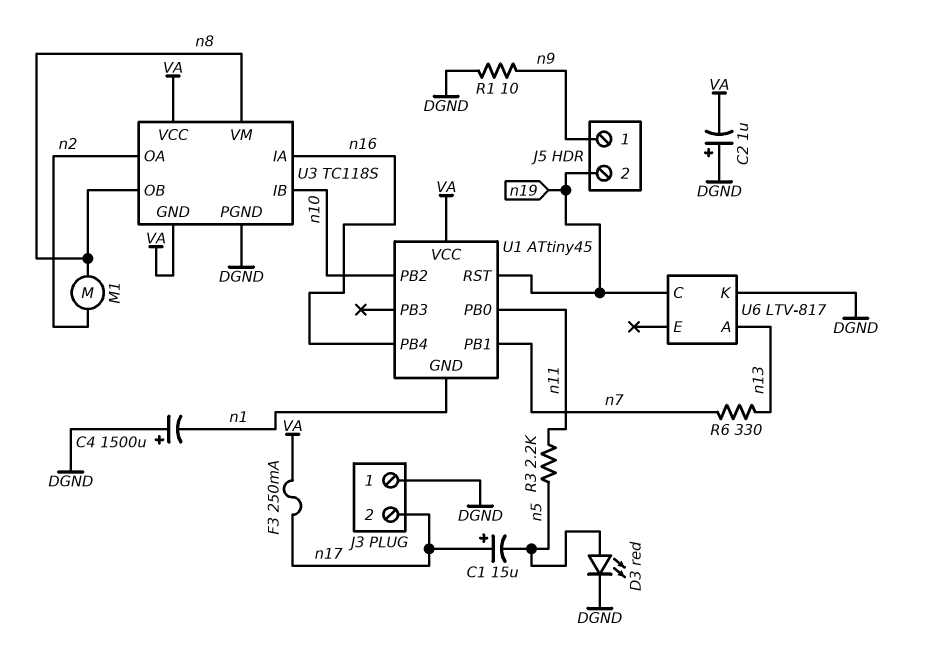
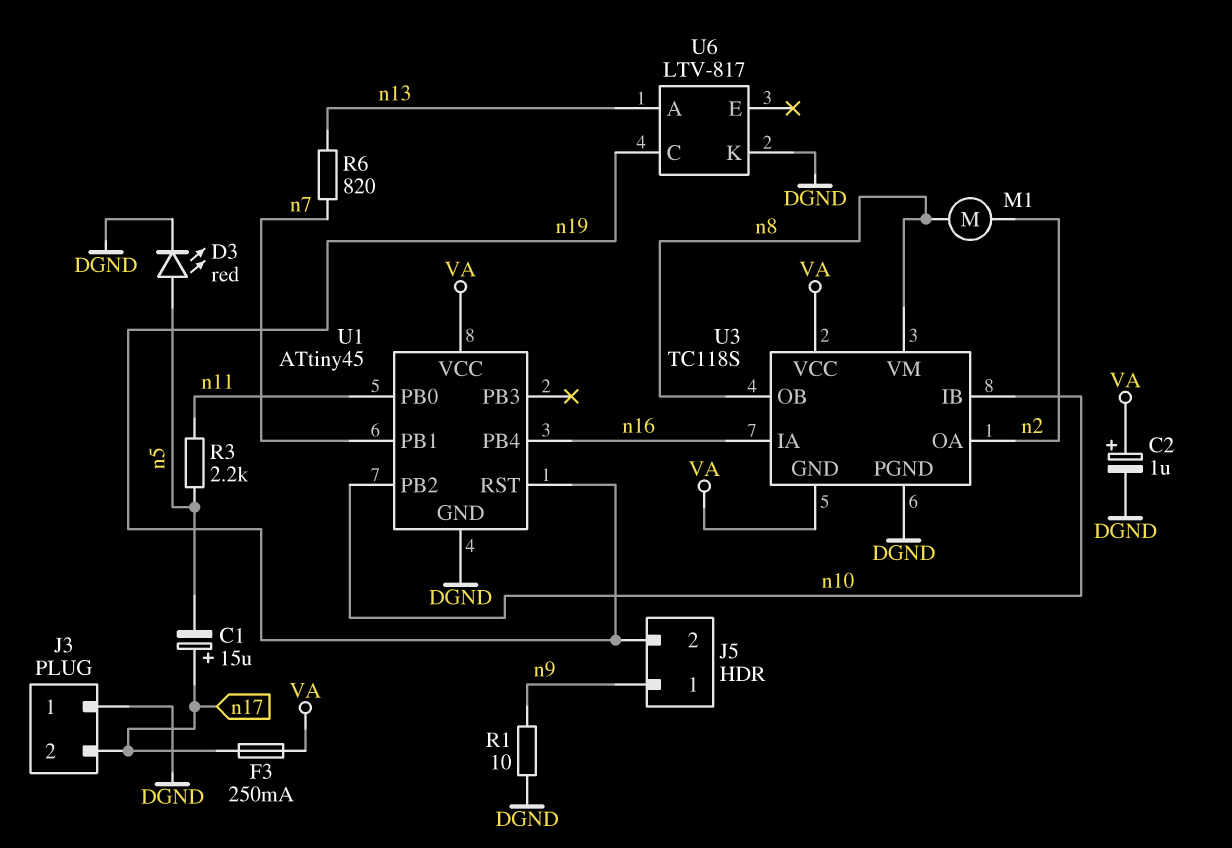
C2: 1uF (plus DGND, minus VA) -> 1uF (plus VA, minus DGND)
C4: 1500uF (plus DGND, minus n1) -> none
R6: 330 (n7, n13) -> 820 (n7, n13)
U1 pin GND: n1 -> DGND

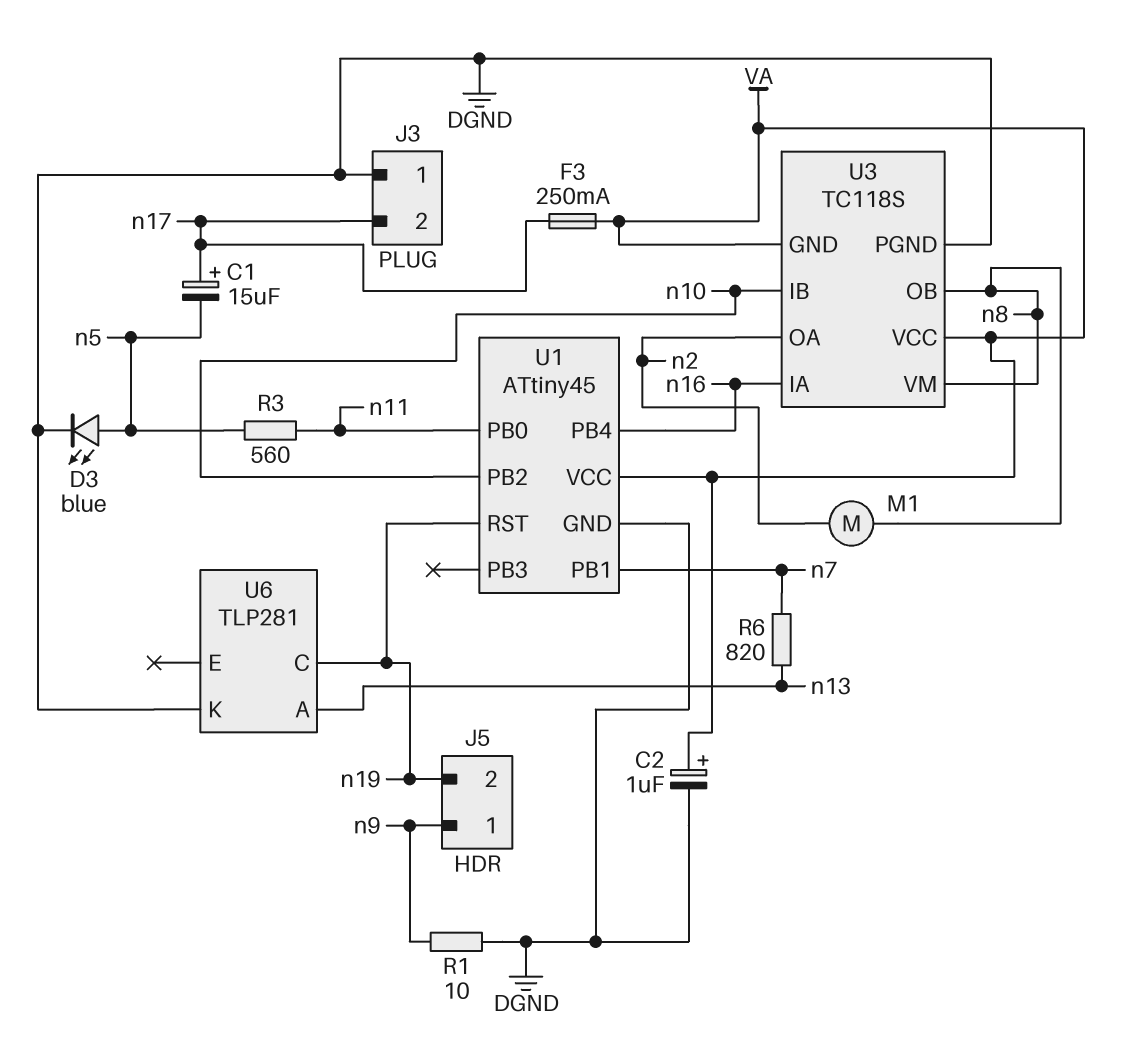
D3: LED red (A n5, K DGND) -> LED blue (A n5, K DGND)
R3: 2.2k (n5, n11) -> 560 (n5, n11)
U6: LTV-817 -> TLP281

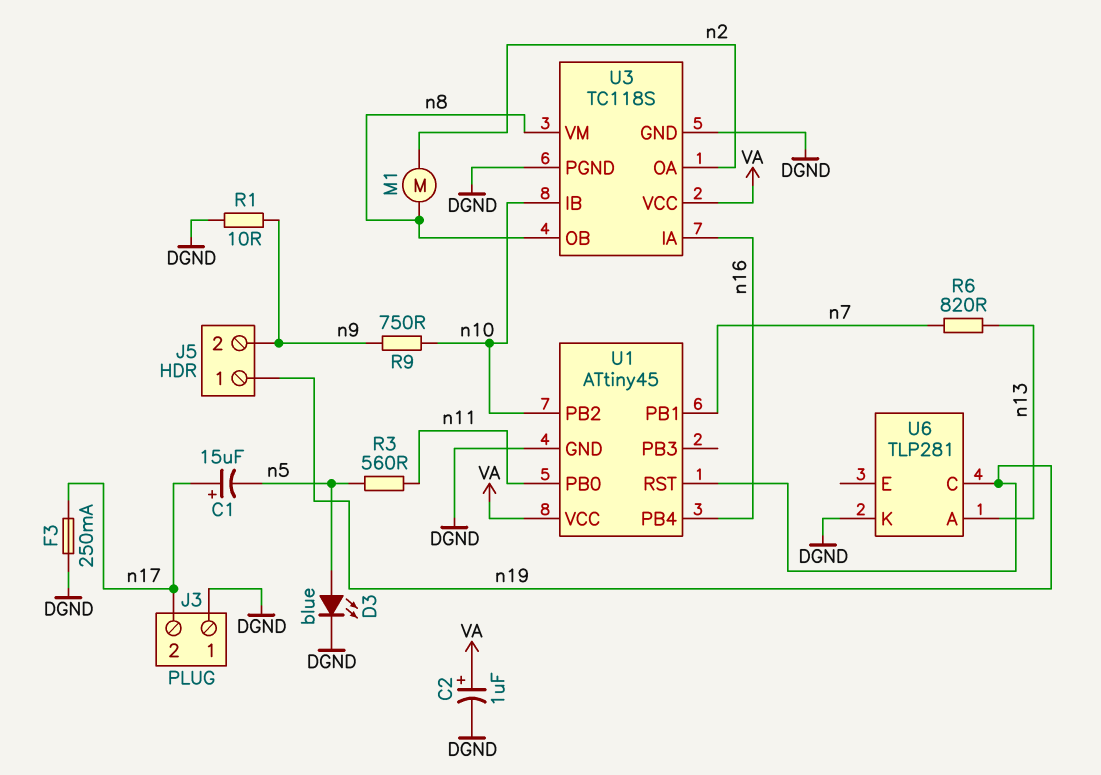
F3: 250mA (VA, n17) -> 250mA (DGND, n17)
J5 pin 1: n9 -> n19
J5 pin 2: n19 -> n9
R9: none -> 750 (n9, n10)
U3 pin GND: VA -> DGND

